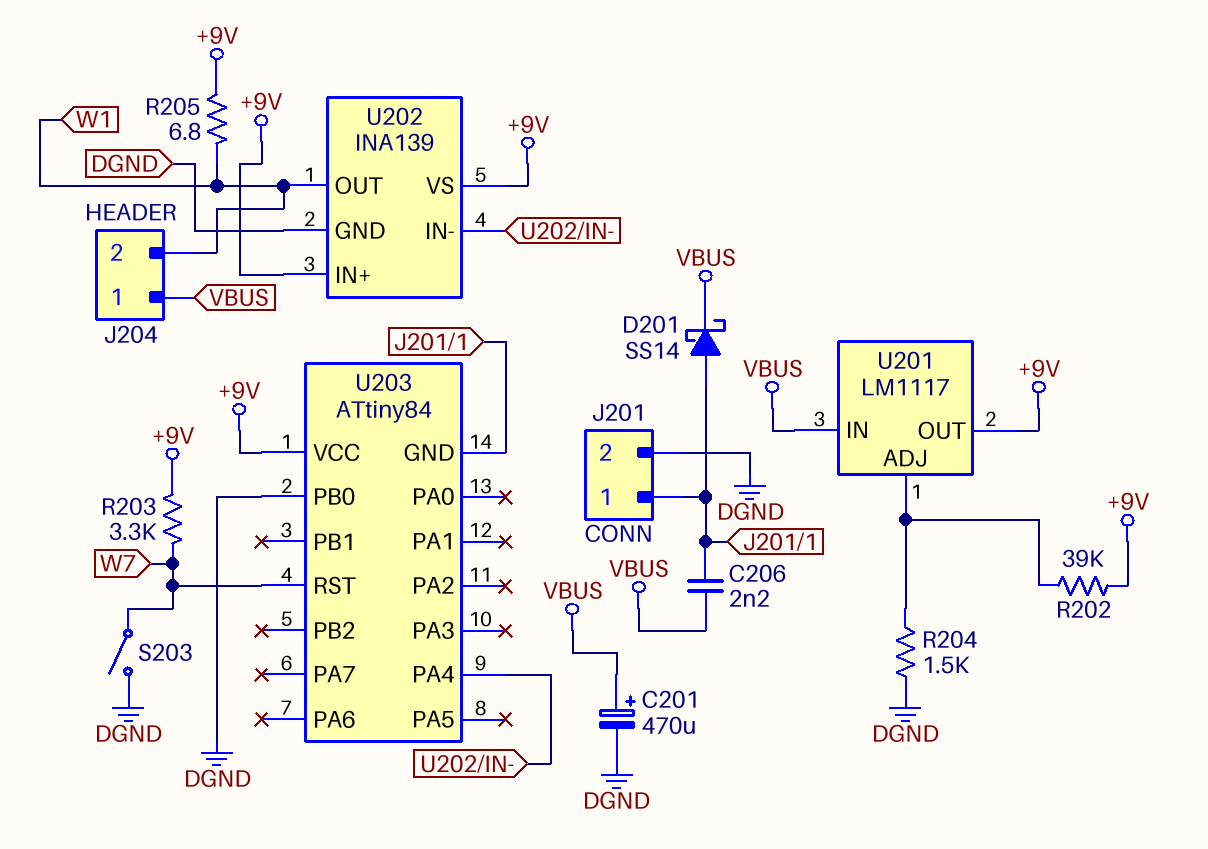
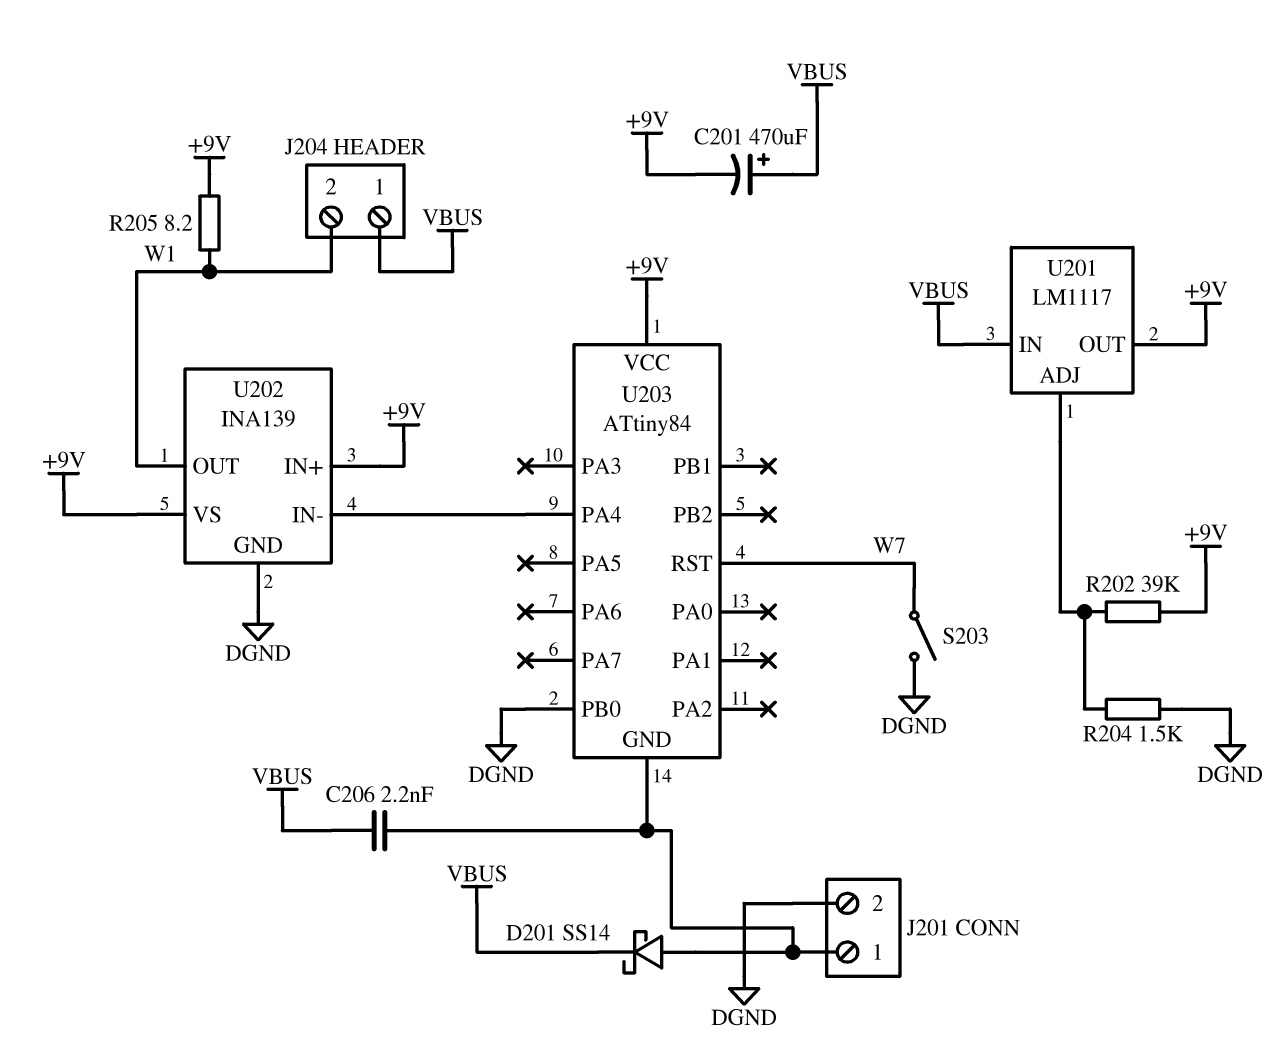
C201: 470uF (plus VBUS, minus DGND) -> 470uF (plus VBUS, minus +9V)
R203: 3.3k (+9V, W7) -> none
R205: 6.8 (+9V, W1) -> 8.2 (+9V, W1)

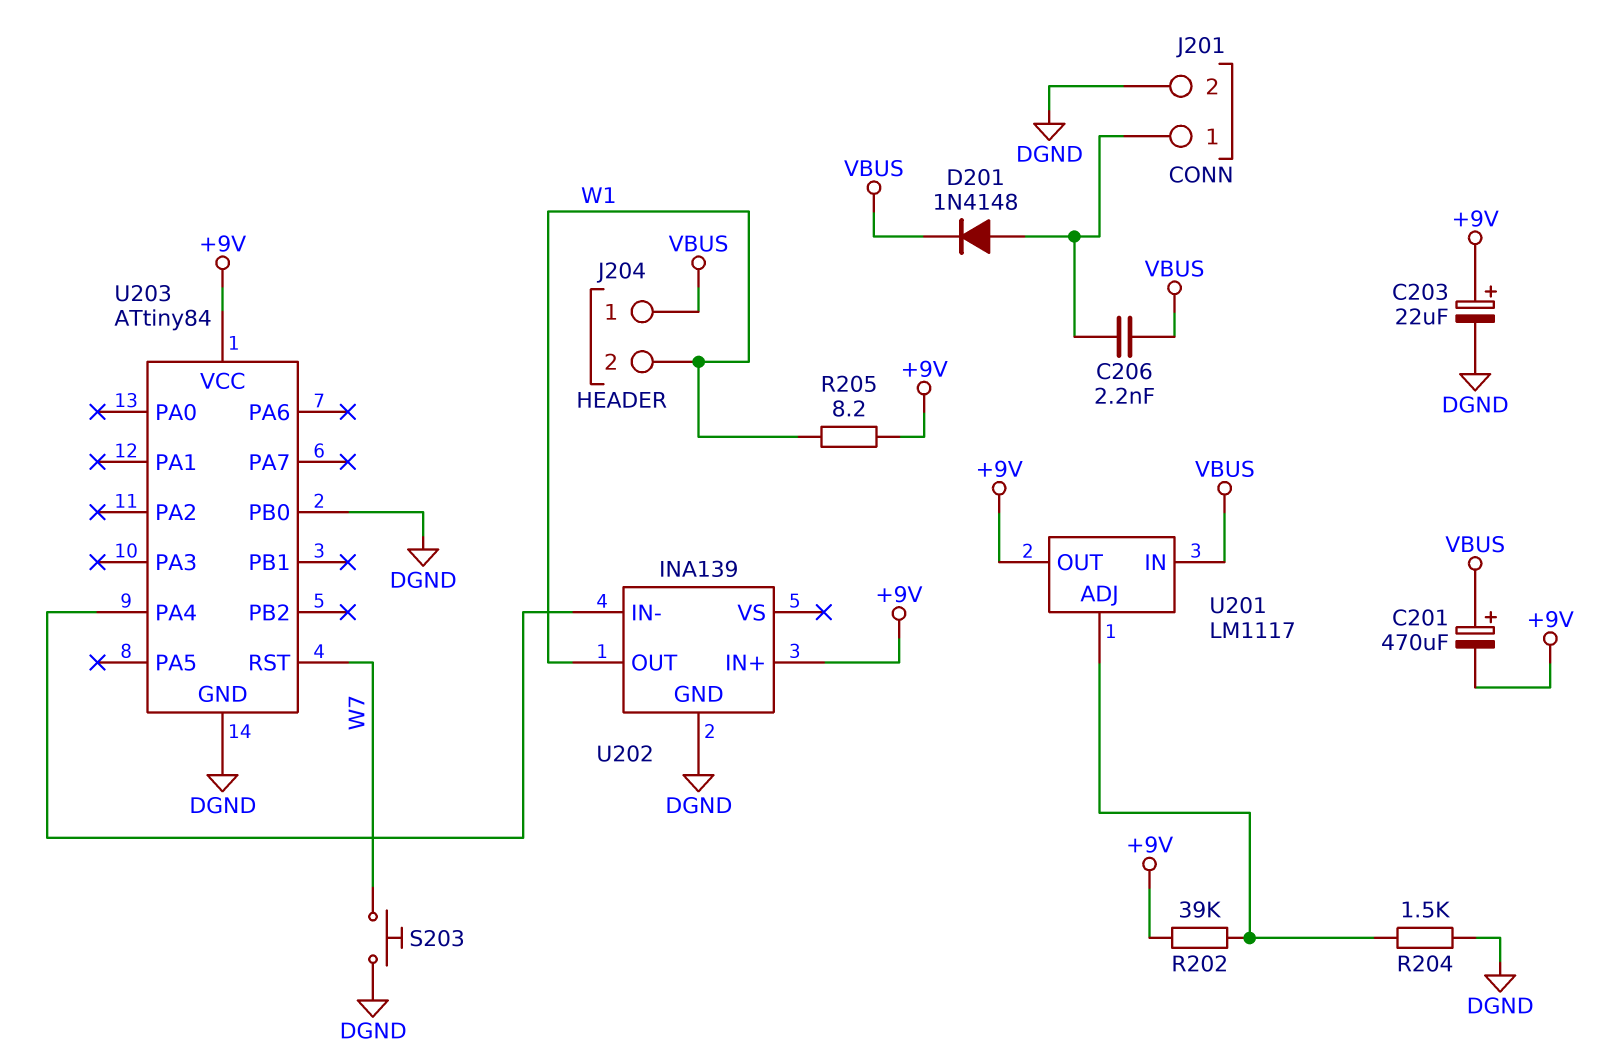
C203: none -> 22uF (plus +9V, minus DGND)
D201: schottky SS14 (A J201/1, K VBUS) -> diode 1N4148 (A J201/1, K VBUS)
S203: switch (DGND, W7) -> button (DGND, W7)
U202 pin VS: +9V -> none
U203 pin GND: J201/1 -> DGND

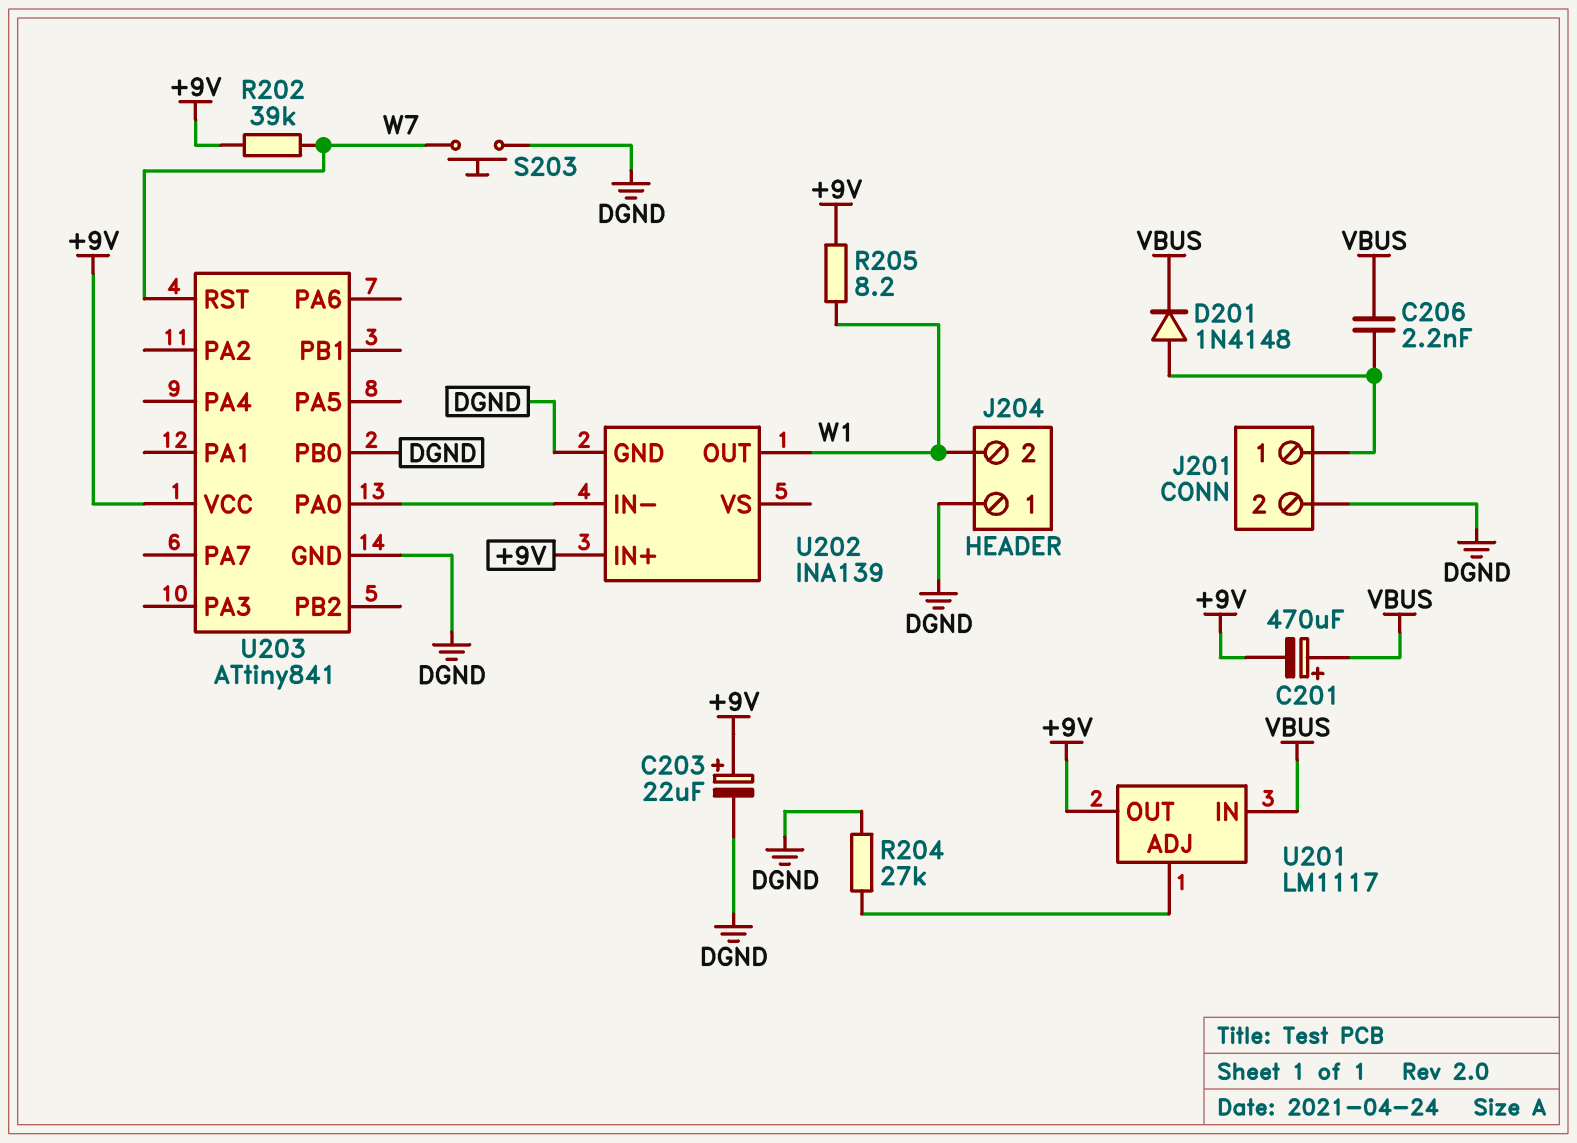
J204 pin 1: VBUS -> DGND
R202: 39k (+9V, U201/ADJ) -> 39k (+9V, W7)
R204: 1.5k (DGND, U201/ADJ) -> 27k (DGND, U201/ADJ)
U203: ATtiny84 -> ATtiny841
U203 pin PA0: none -> U202/IN-
U203 pin PA4: U202/IN- -> none

